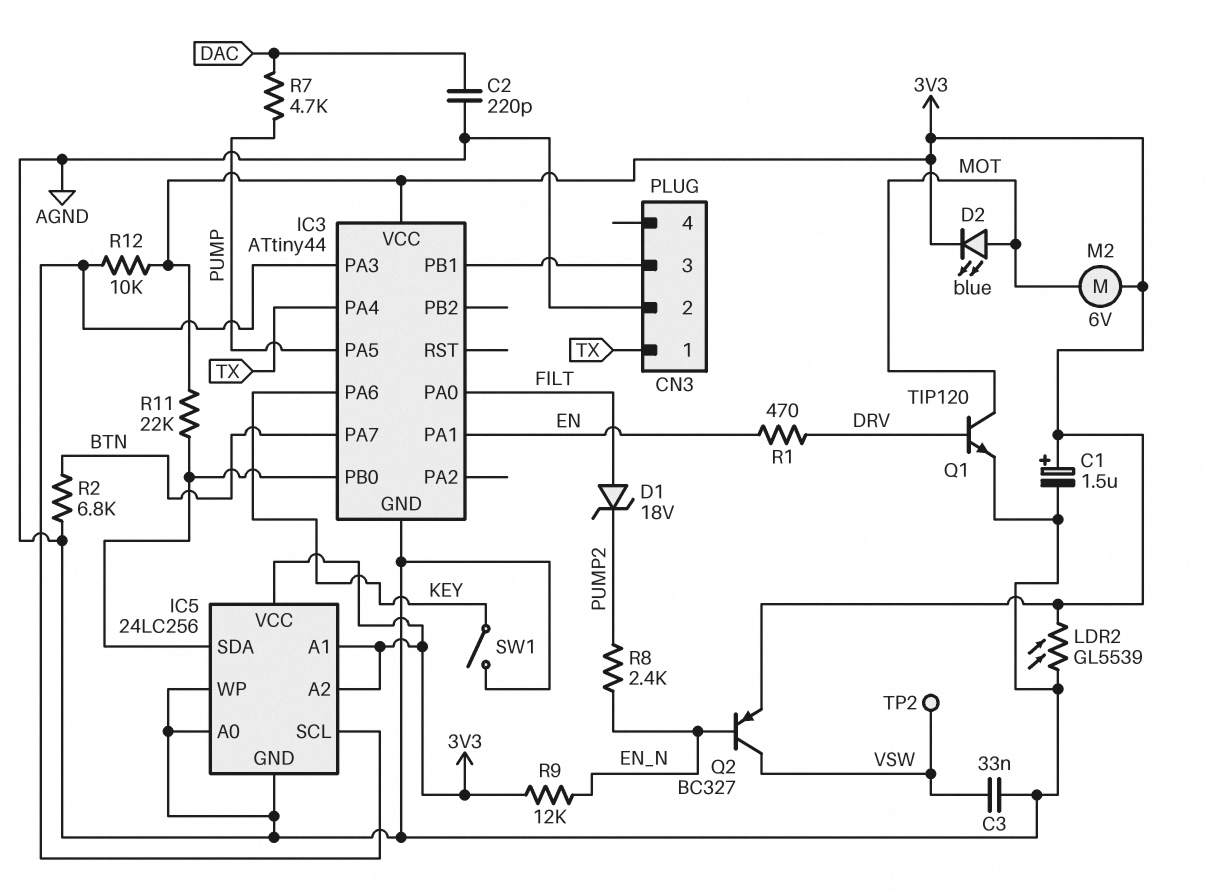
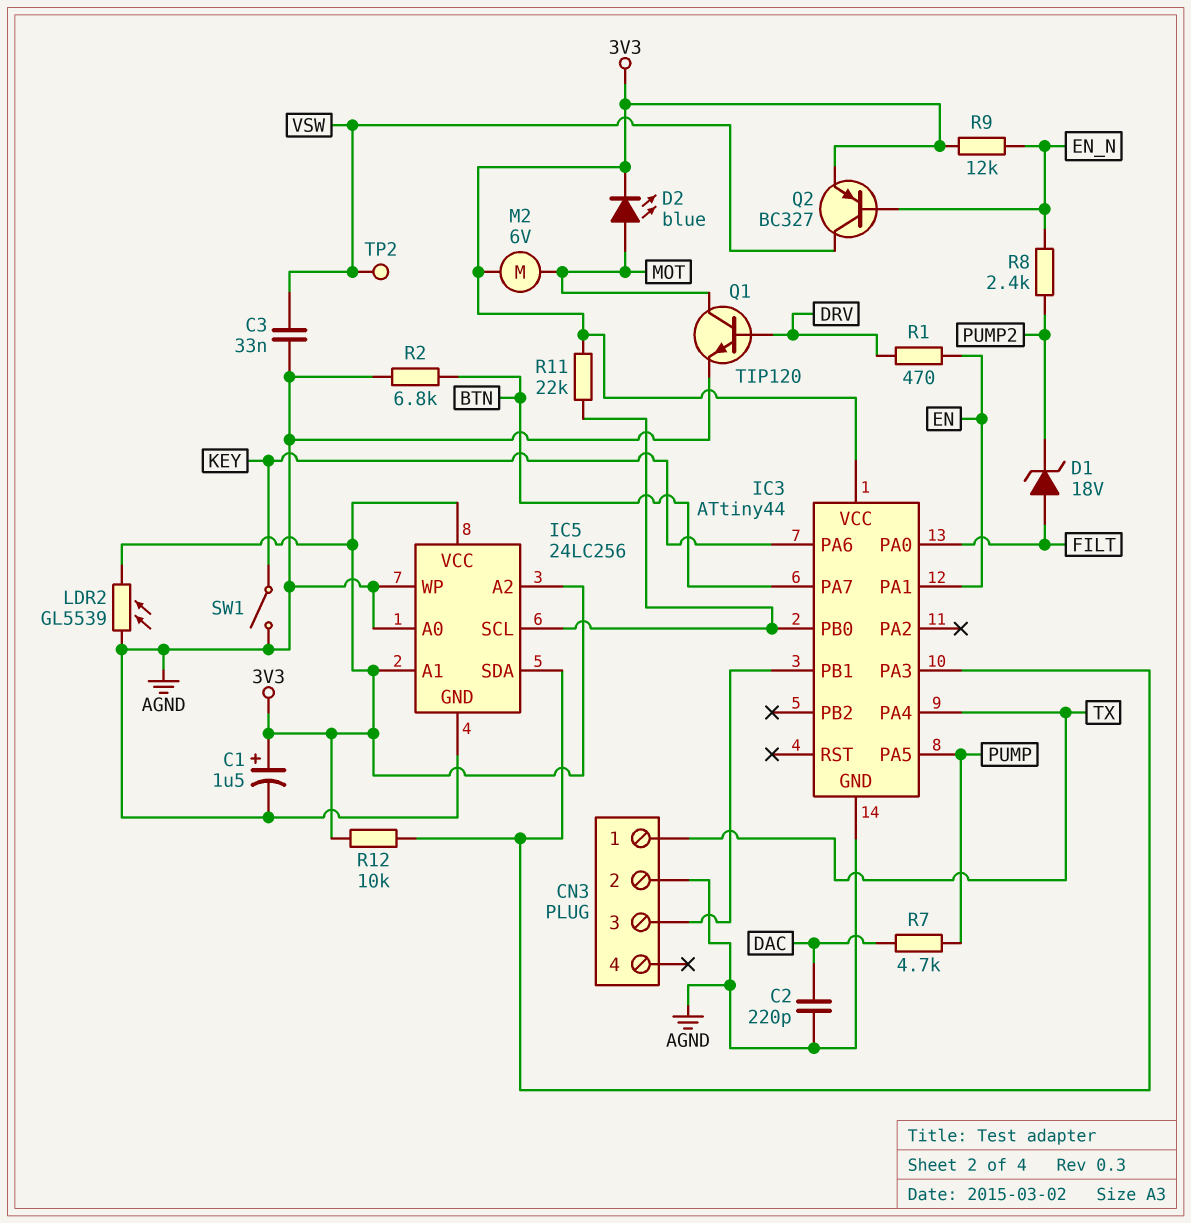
IC5 pin SCL: IC3/PA3 -> IC3/PB0
IC5 pin SDA: IC3/PB0 -> IC3/PA3

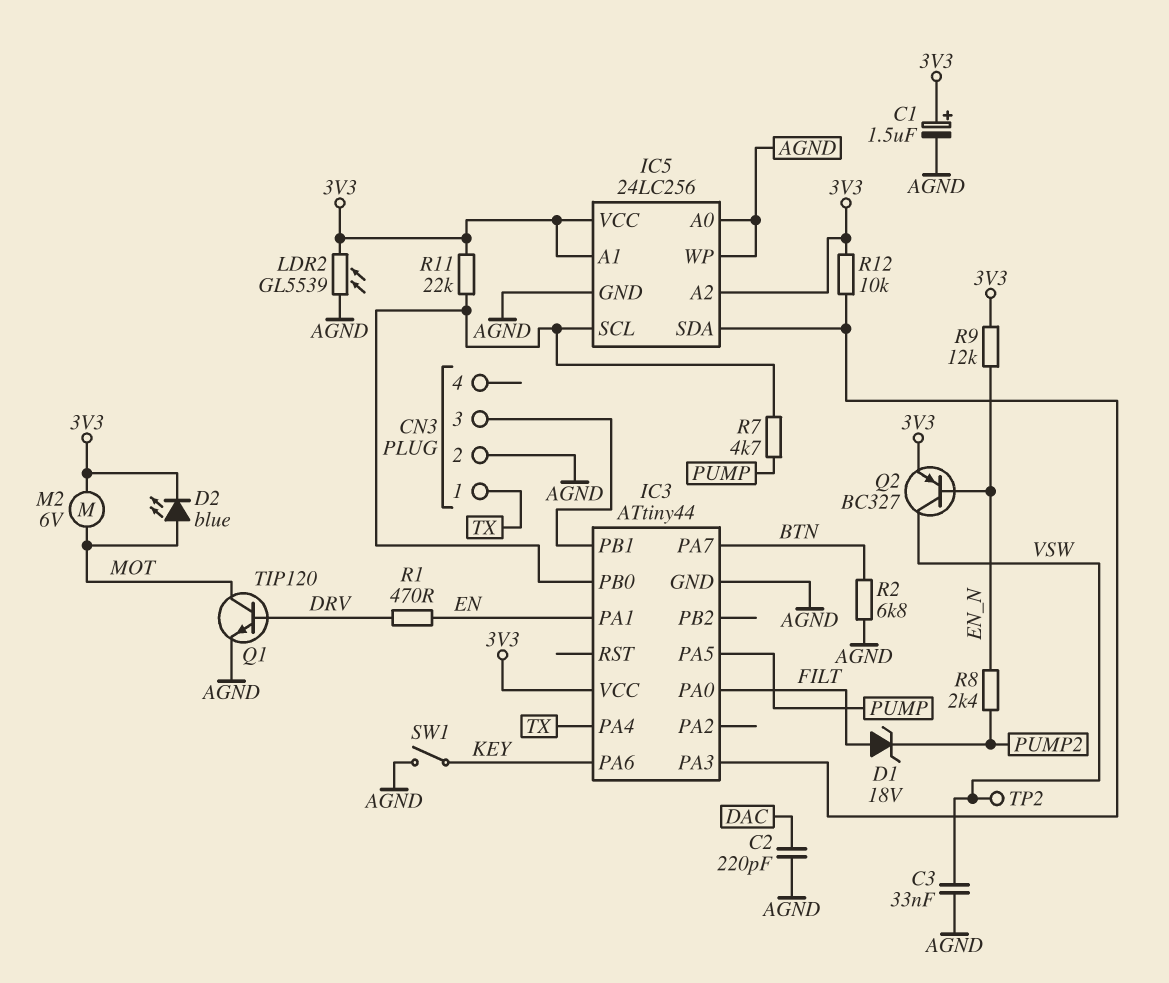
R7: 4.7k (DAC, PUMP) -> 4.7k (IC3/PB0, PUMP)

